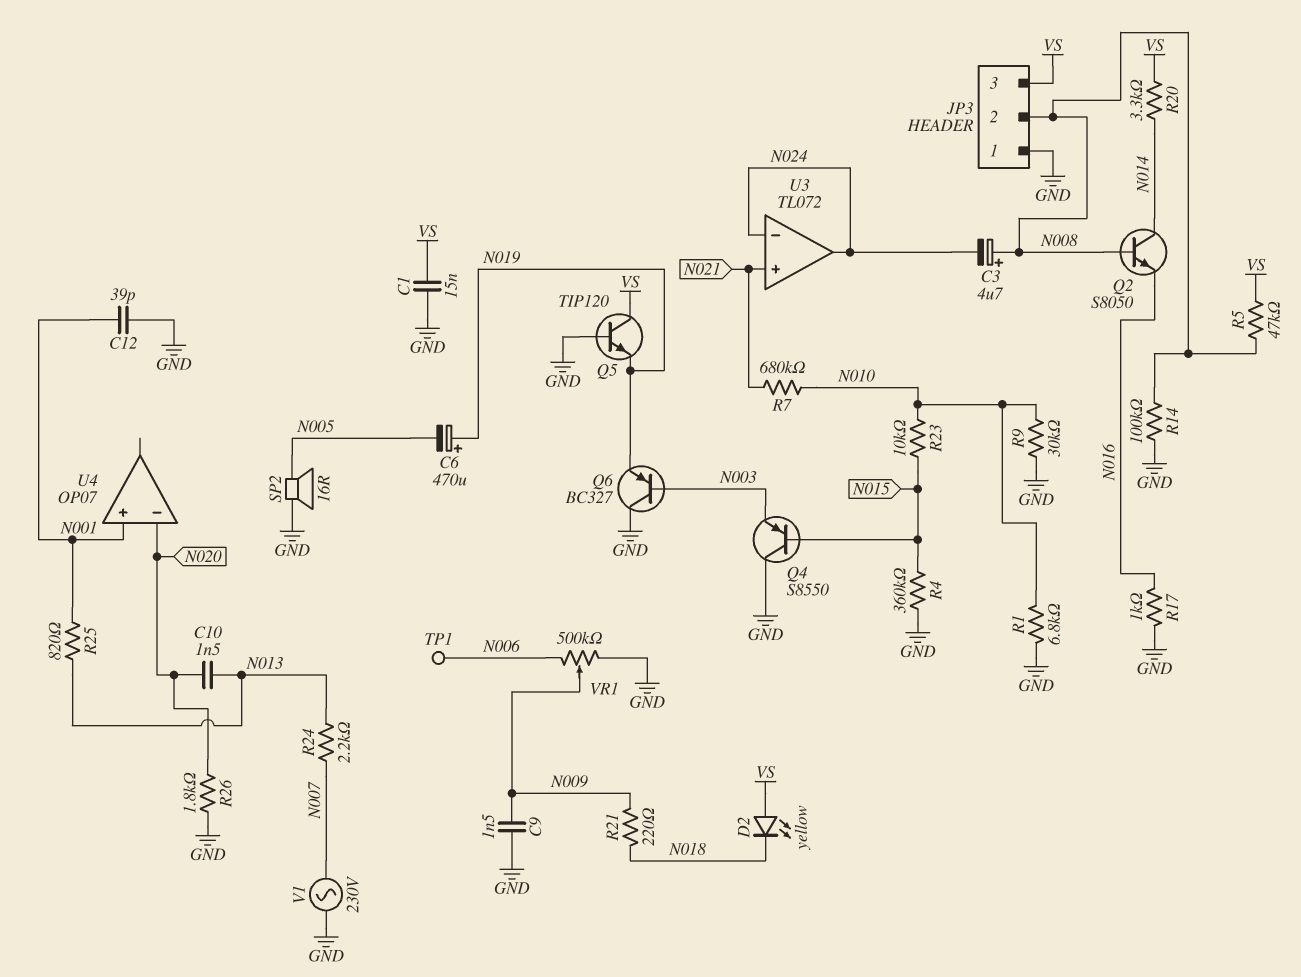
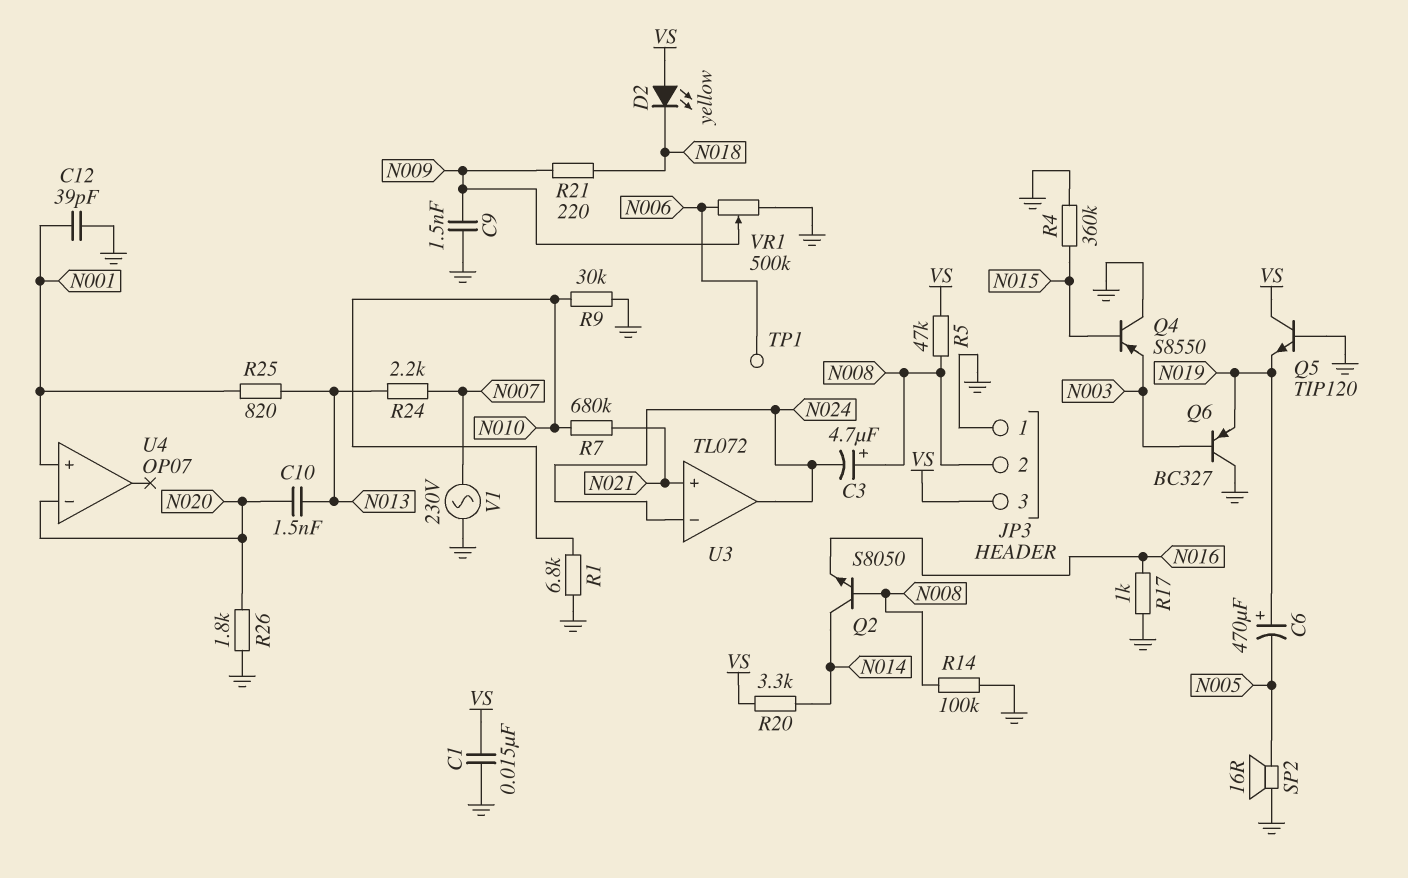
R23: 10k (N010, N015) -> none

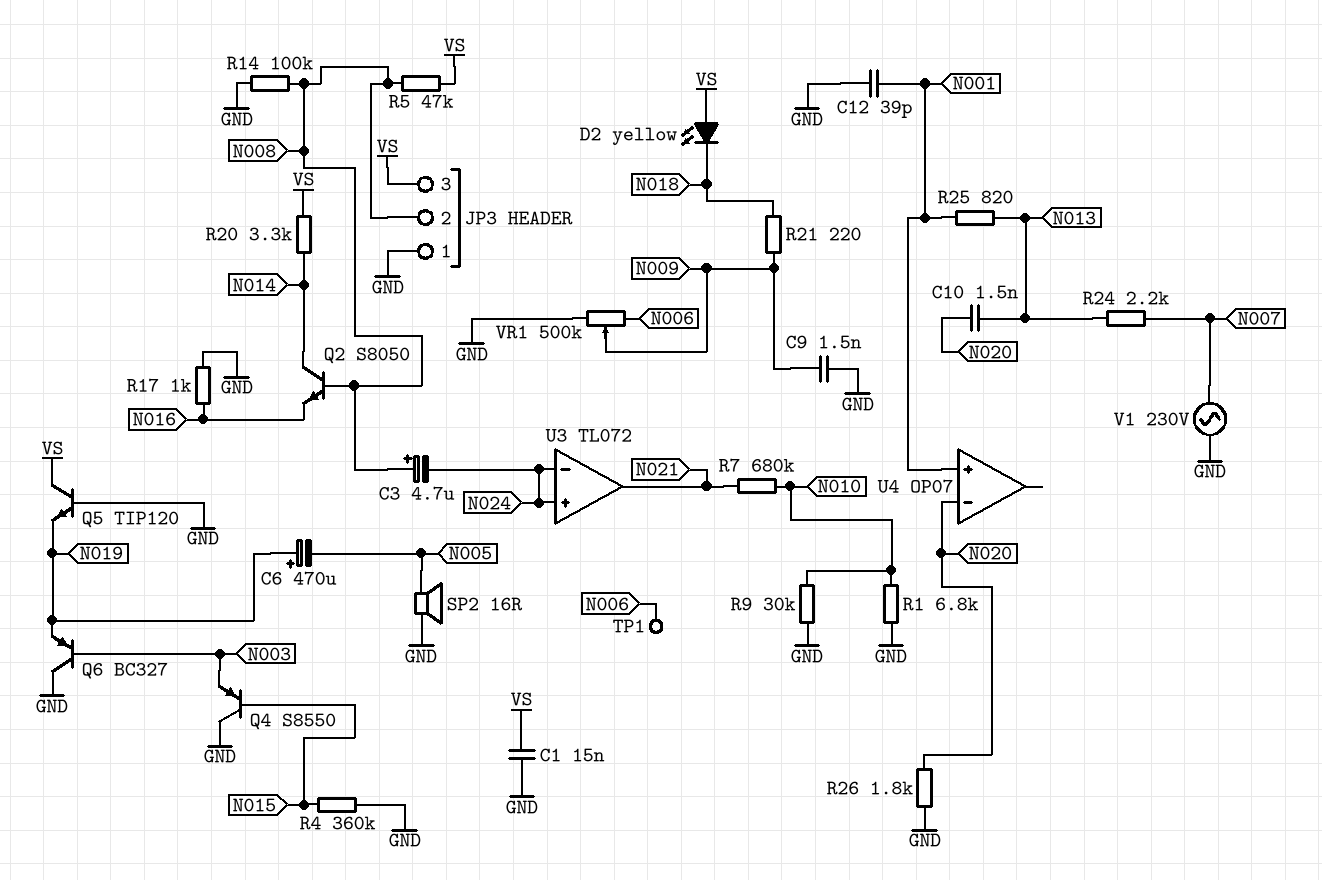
U3 pin in+: N021 -> N024
U3 pin out: N024 -> N021

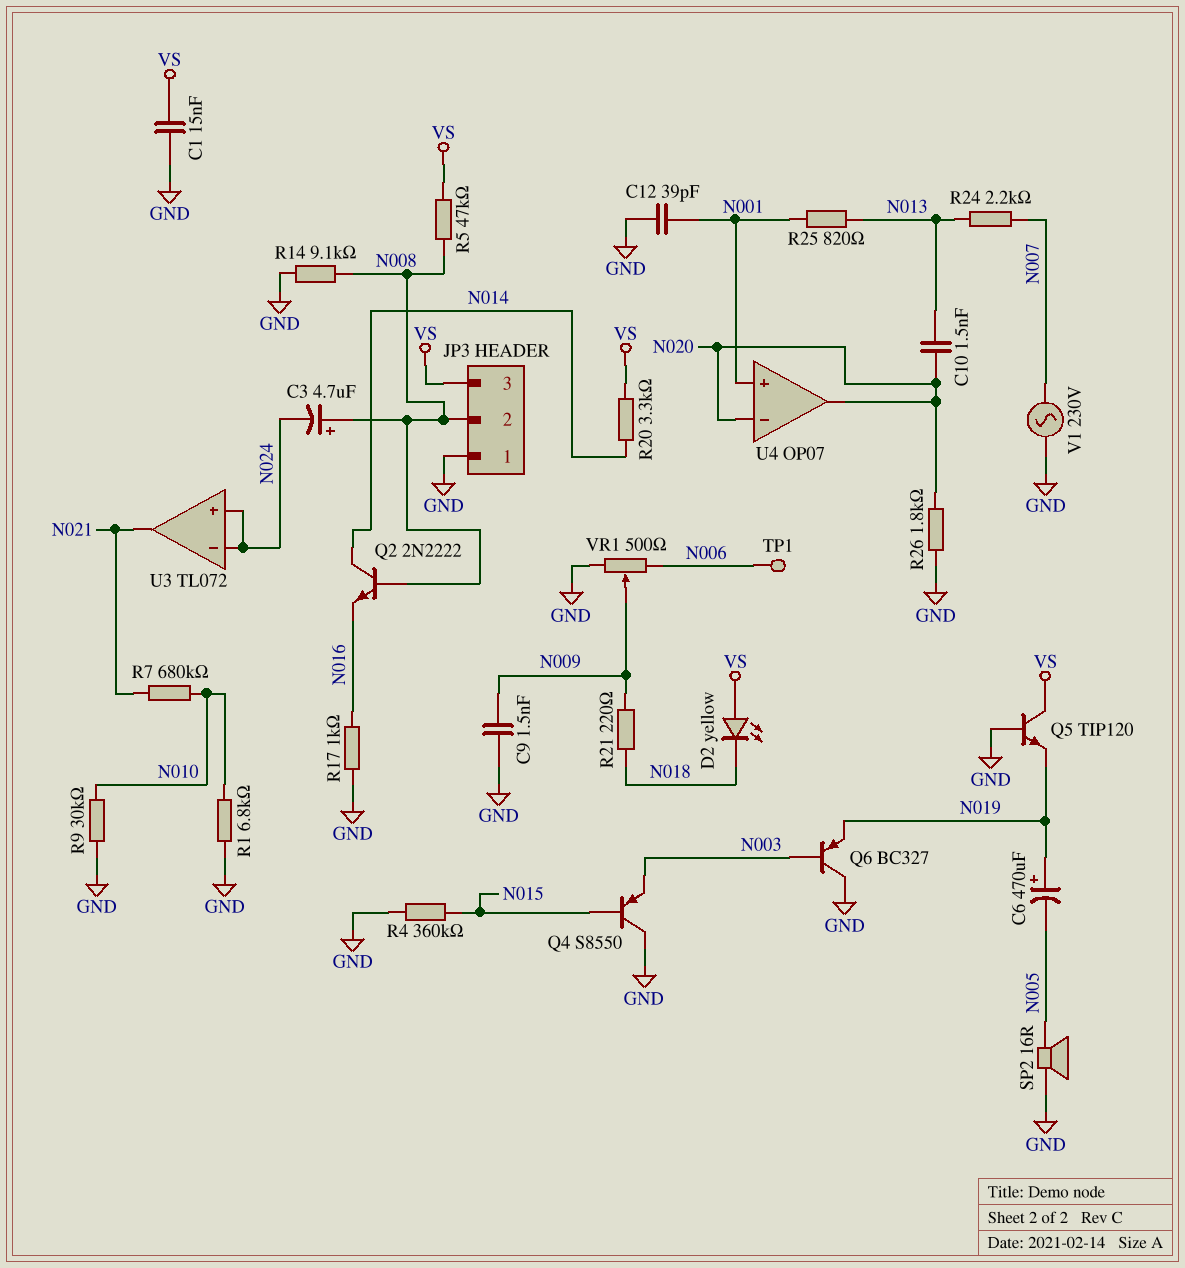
Q2: NPN S8050 (B N008, C N014, E N016) -> NPN 2N2222 (B N008, C N014, E N016)
R14: 100k (GND, N008) -> 9.1k (GND, N008)
U4 pin out: none -> N020
VR1: 500k (GND, N006, wiper N009) -> 500 (GND, N006, wiper N009)

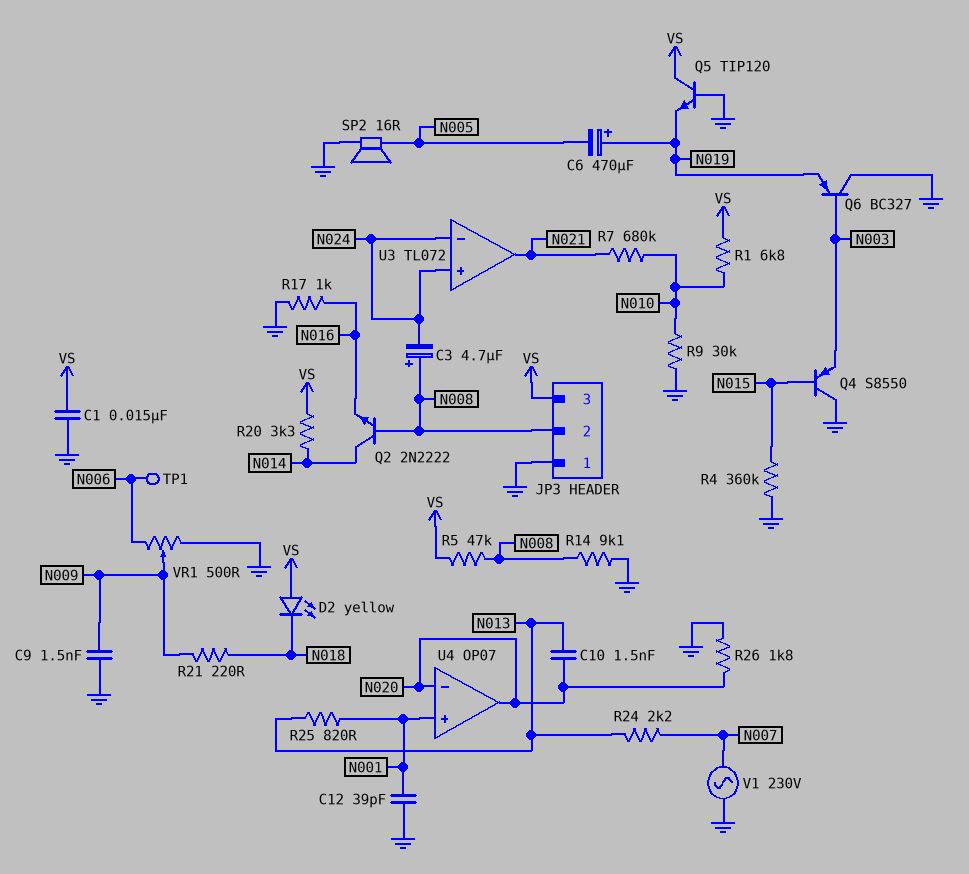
R1: 6.8k (GND, N010) -> 6.8k (N010, VS)

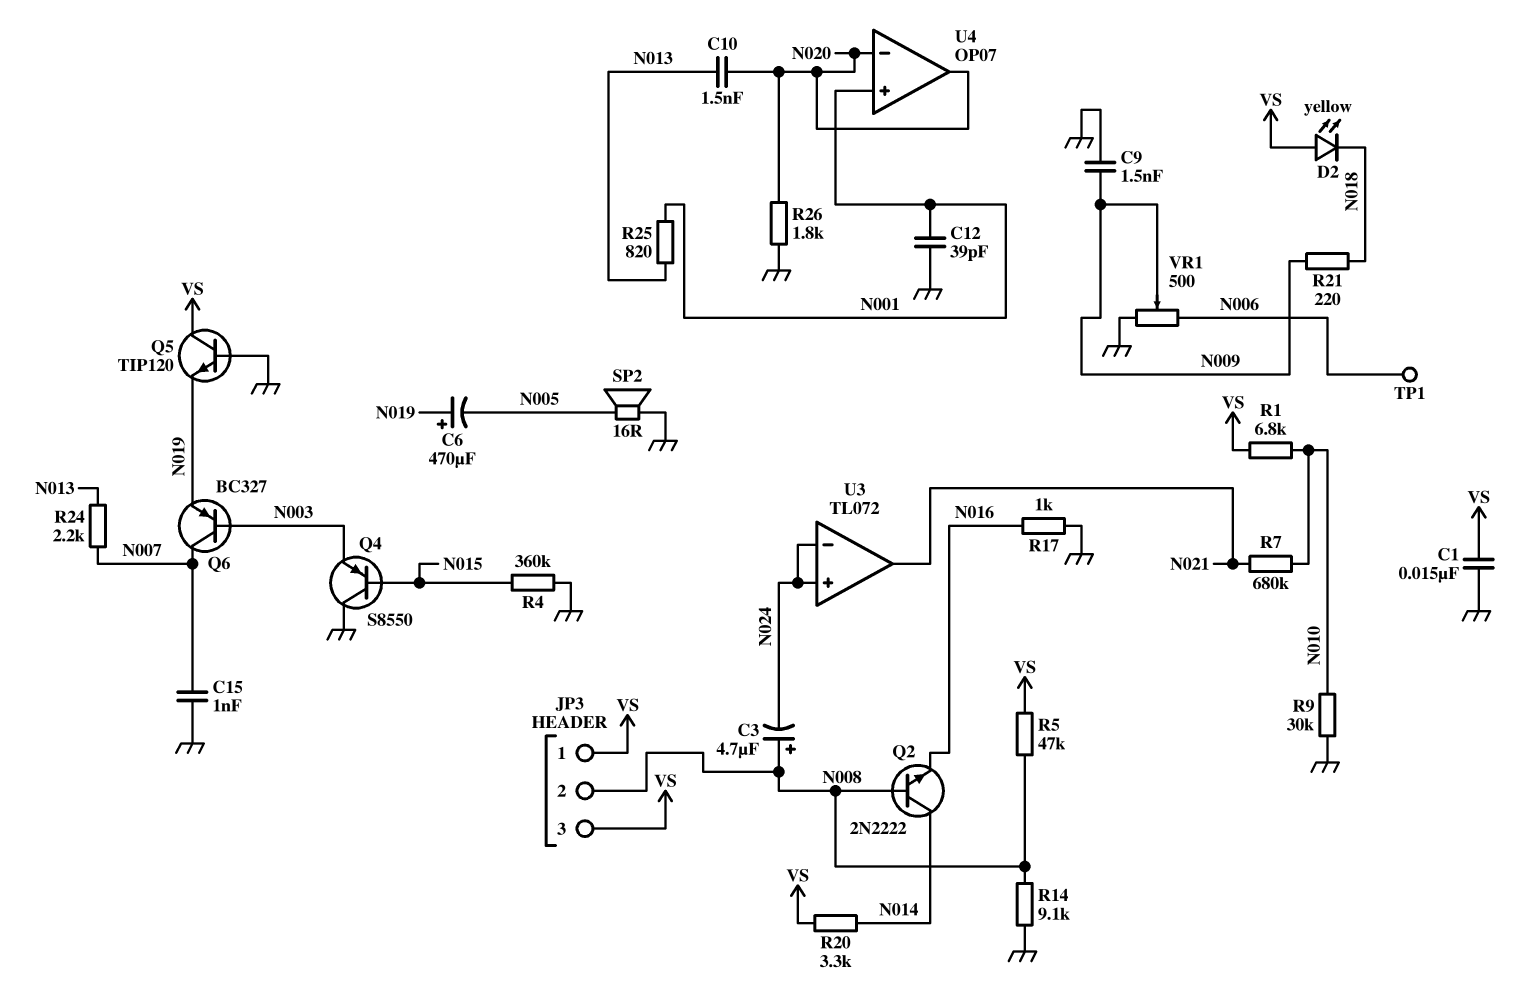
C15: none -> 1nF (GND, N007)
JP3 pin 1: GND -> VS
Q6: PNP BC327 (B N003, C GND, E N019) -> PNP BC327 (B N003, C N007, E N019)
V1: AC 230V (GND, N007) -> none

